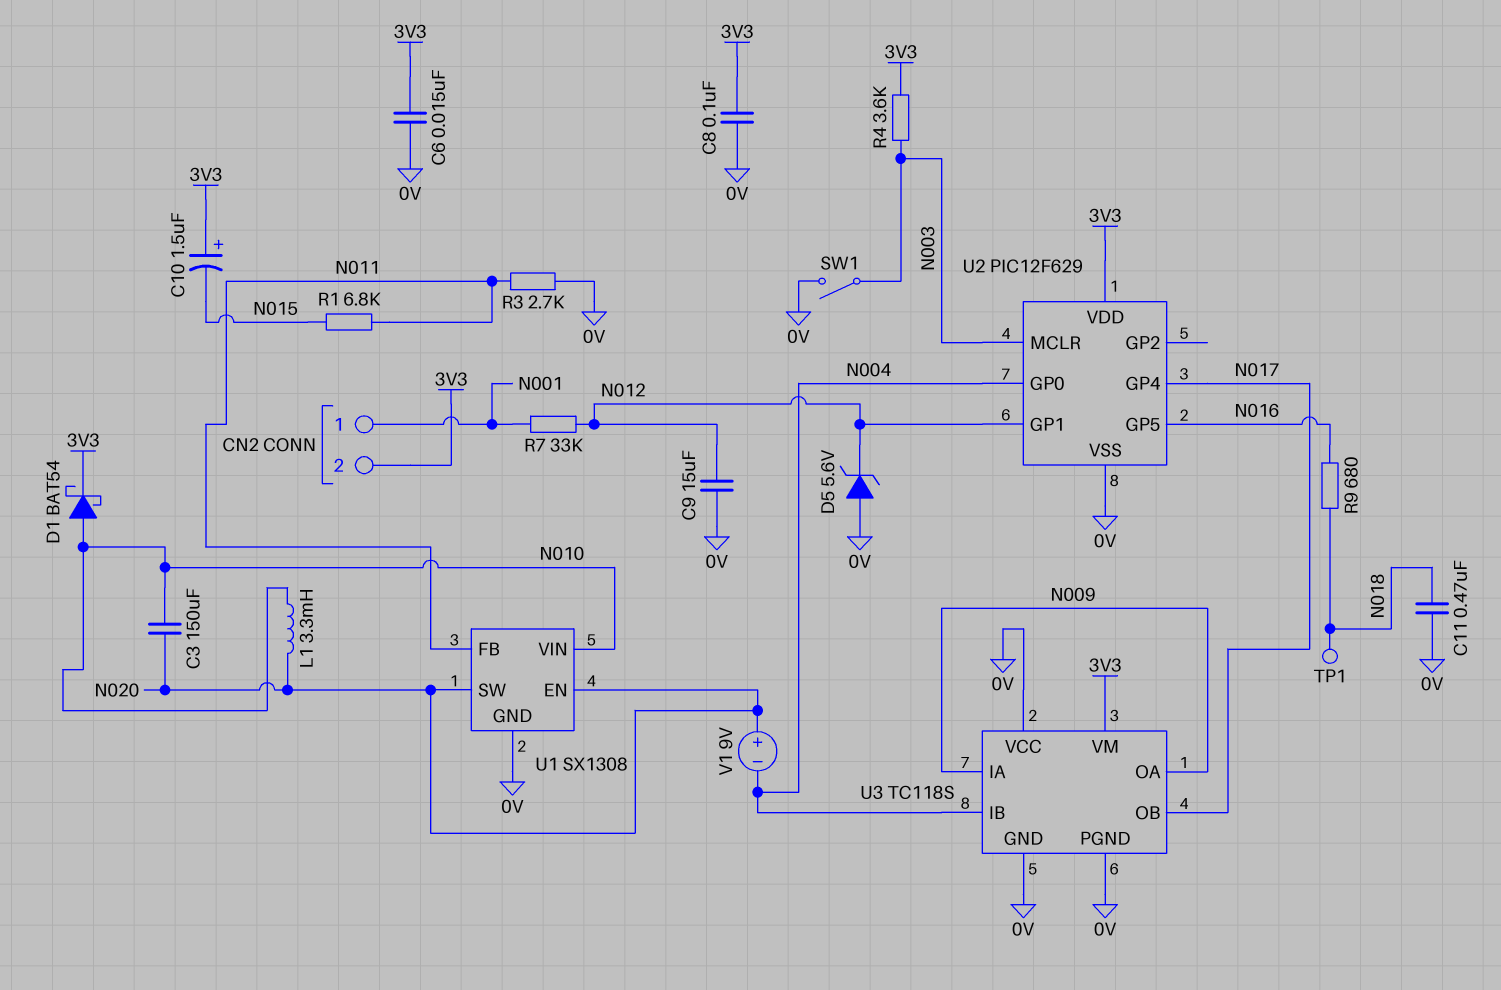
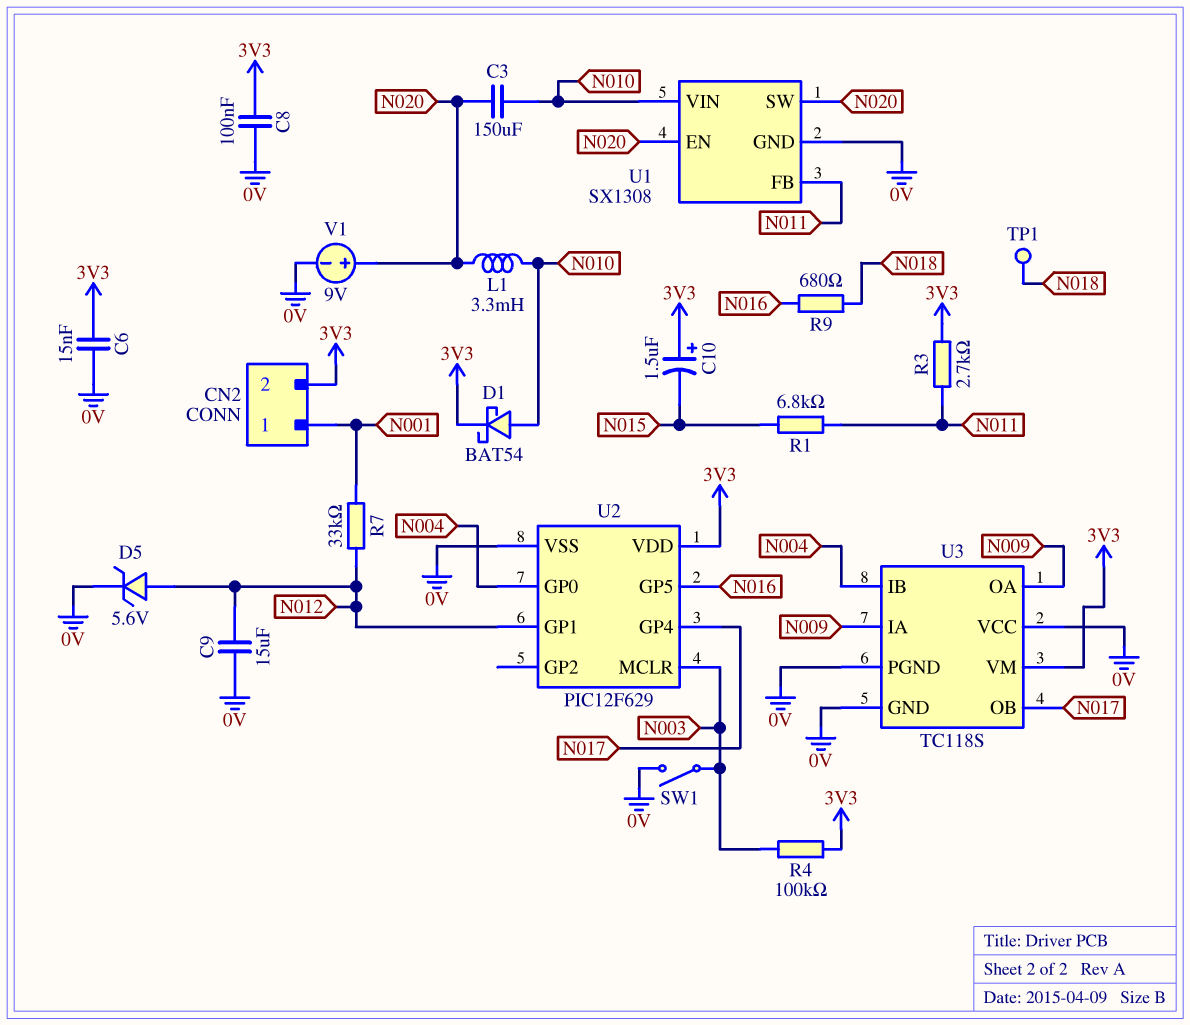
C11: 470nF (0V, N018) -> none
D5: zener 5.6V (A 0V, K N012) -> zener 5.6V (A N012, K 0V)
R3: 2.7k (0V, N011) -> 2.7k (3V3, N011)
R4: 3.6k (3V3, N003) -> 100k (3V3, N003)
V1: 9V (plus N020, minus N004) -> 9V (plus N020, minus 0V)

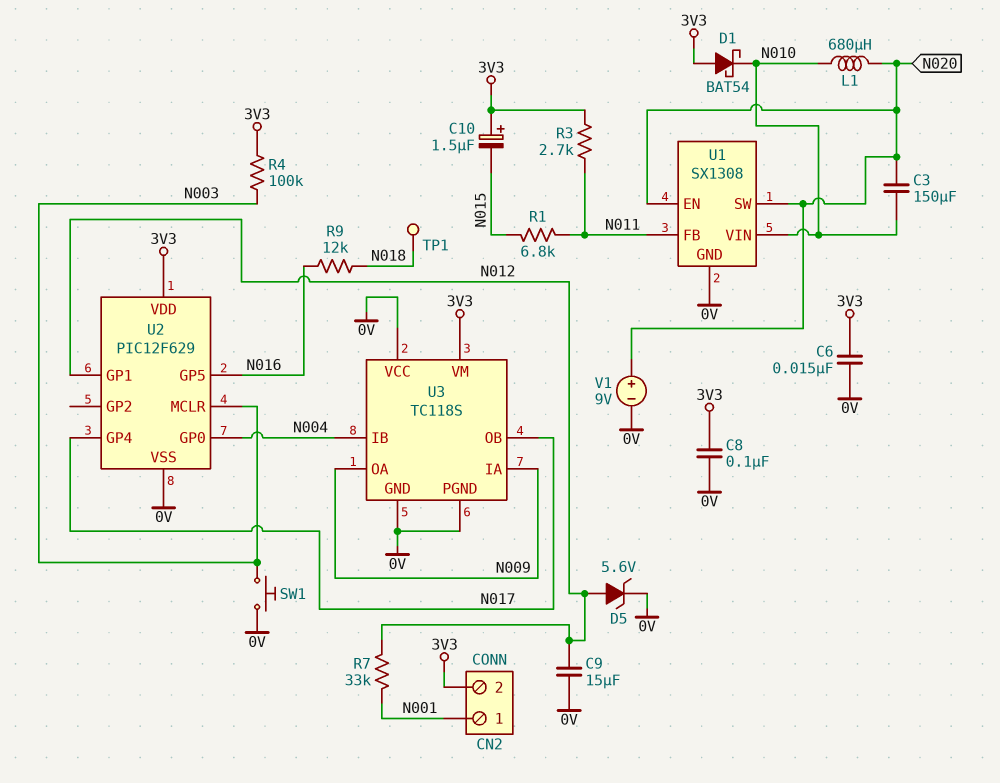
D1: schottky BAT54 (A N010, K 3V3) -> schottky BAT54 (A 3V3, K N010)
L1: 3.3mH (N010, N020) -> 680uH (N010, N020)
R9: 680 (N016, N018) -> 12k (N016, N018)
SW1: switch (0V, N003) -> button (0V, N003)

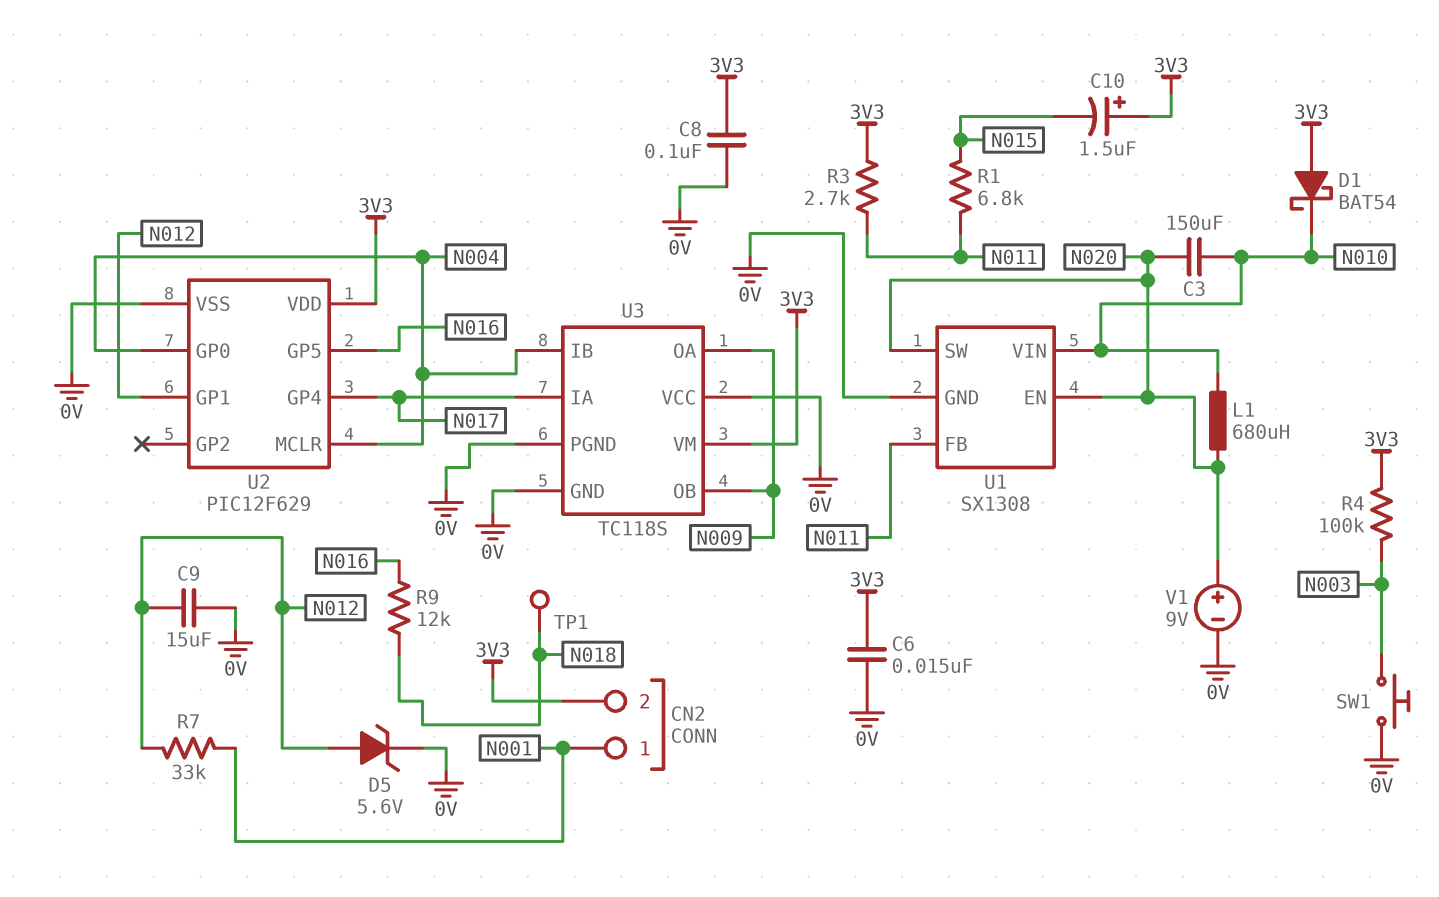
U2 pin MCLR: N003 -> N004
U3 pin IA: N009 -> N017
U3 pin OB: N017 -> N009

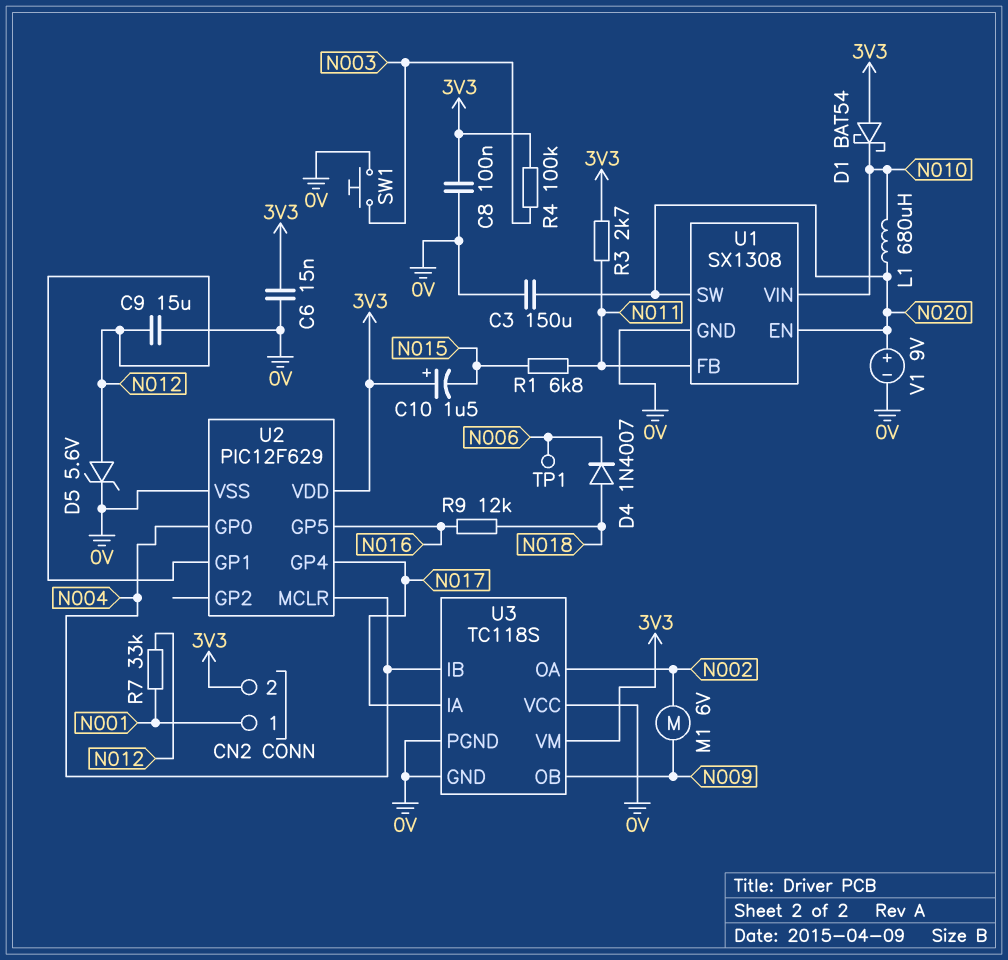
C3: 150uF (N010, N020) -> 150uF (0V, N020)
D4: none -> diode 1N4007 (A N018, K N006)
M1: none -> motor 6V (N002, N009)
TP1: test point (N018) -> test point (N006)
U3 pin OA: N009 -> N002

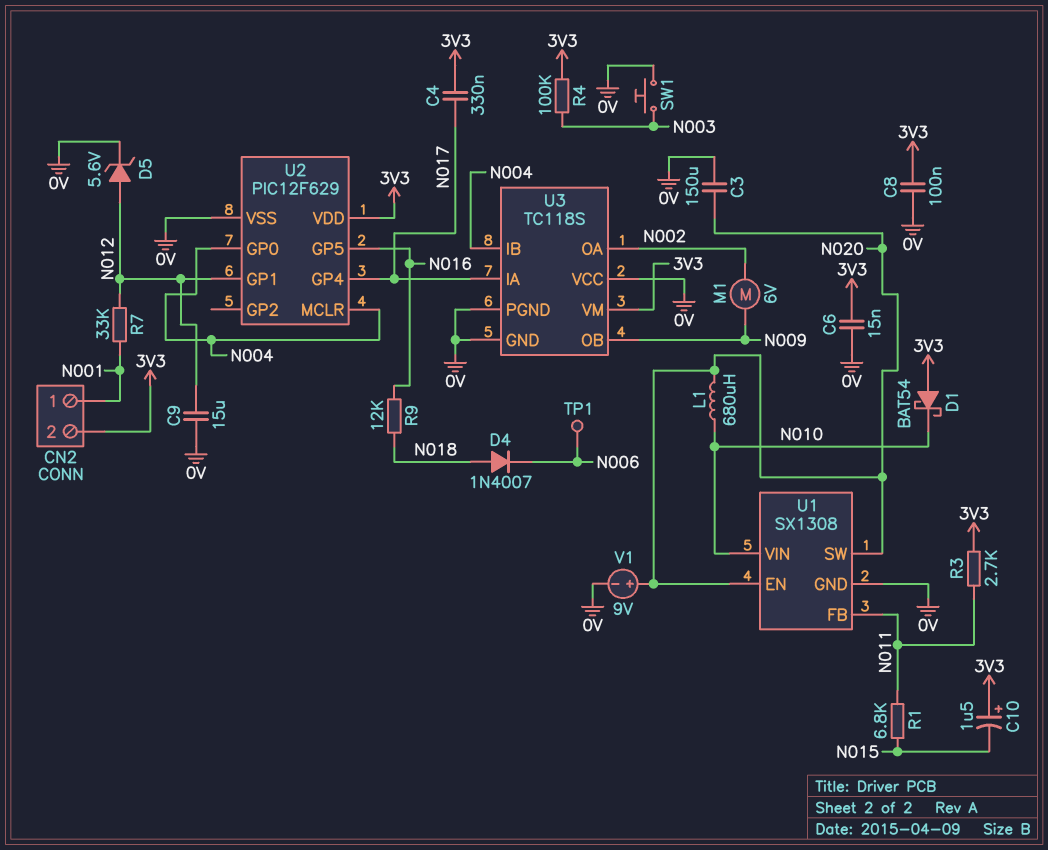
C4: none -> 330nF (3V3, N017)

